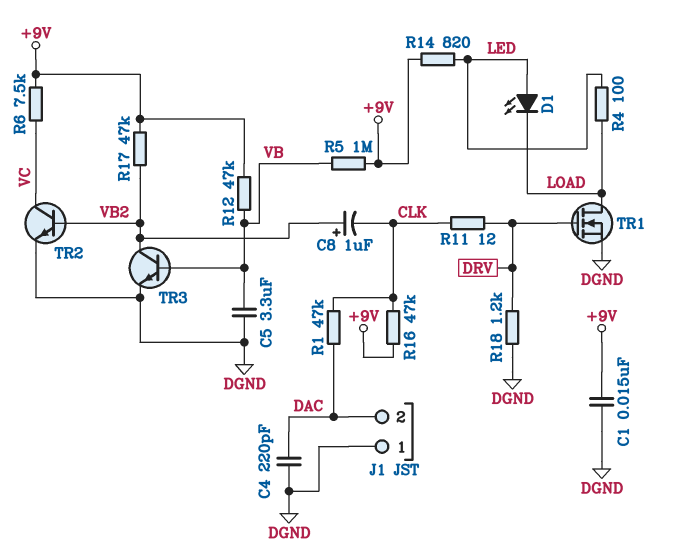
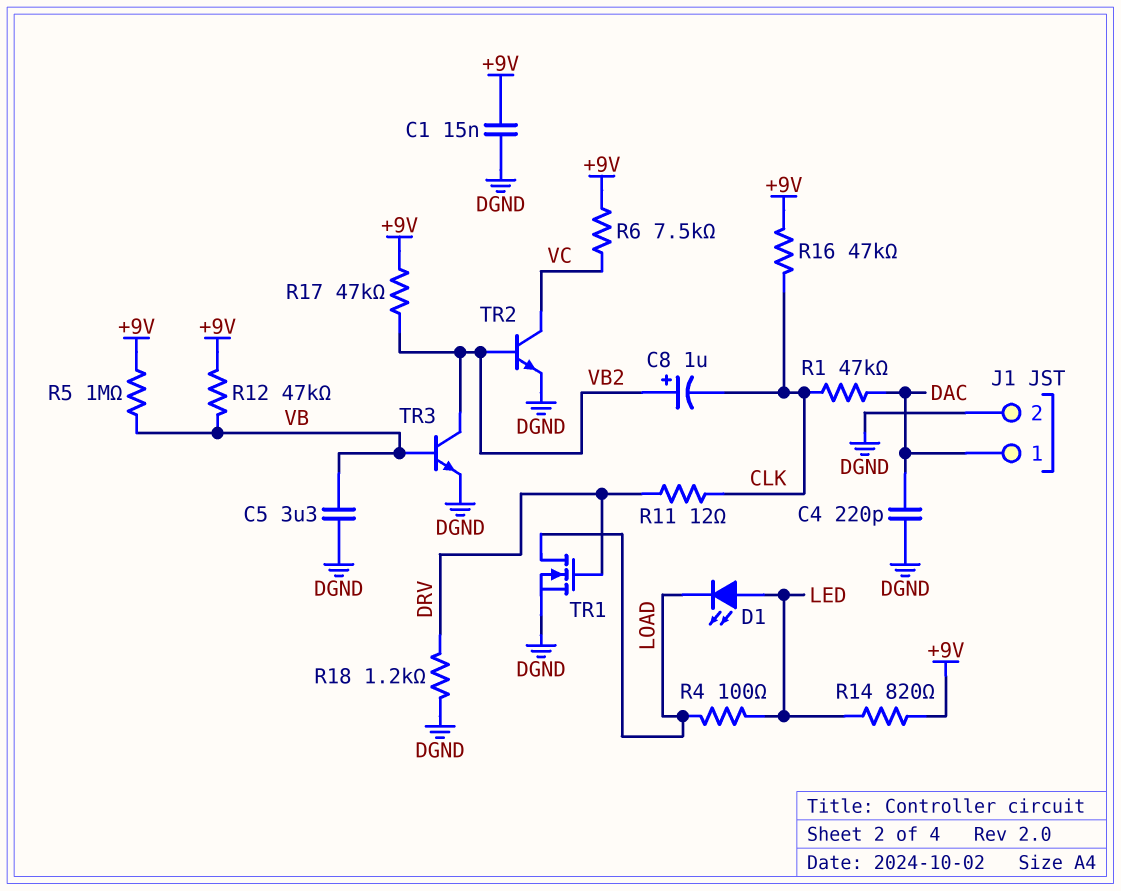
J1 pin 1: DGND -> DAC
J1 pin 2: DAC -> DGND

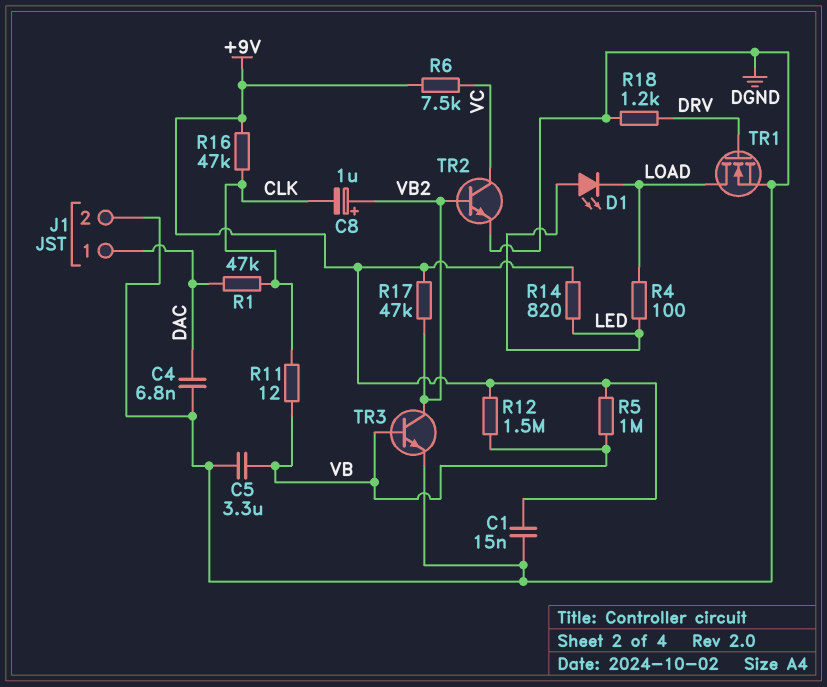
C4: 220pF (DAC, DGND) -> 6.8nF (DAC, DGND)
R11: 12 (CLK, DRV) -> 12 (CLK, VB)
R12: 47k (+9V, VB) -> 1.5M (+9V, VB)

